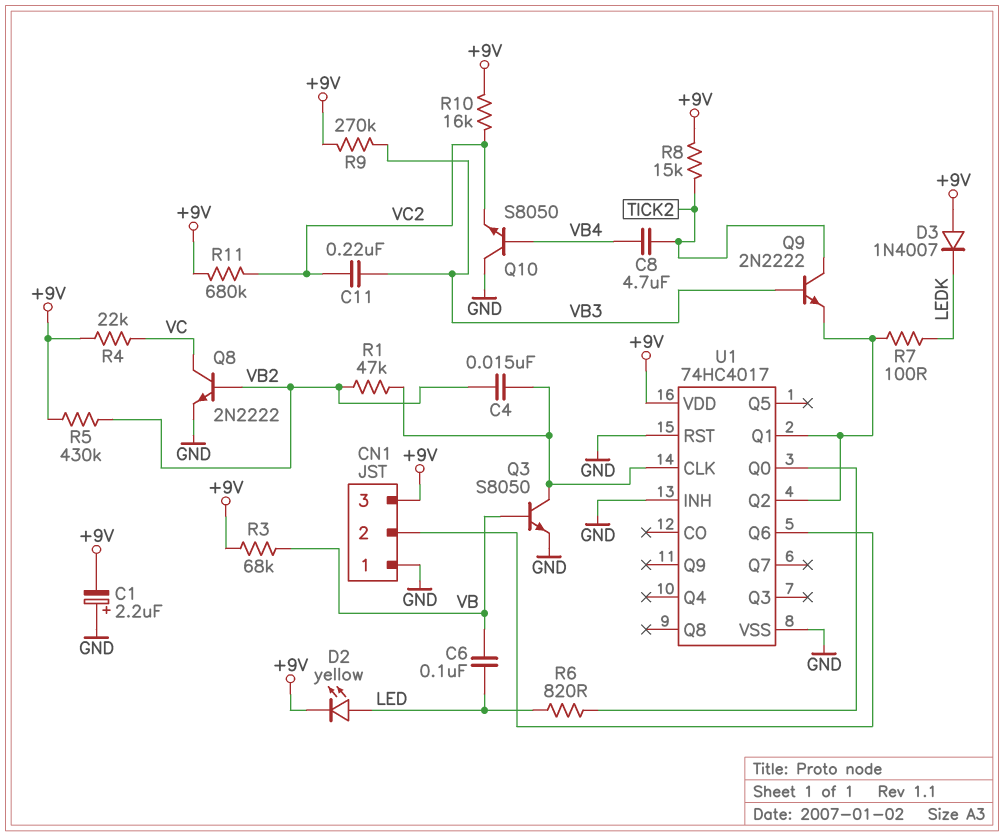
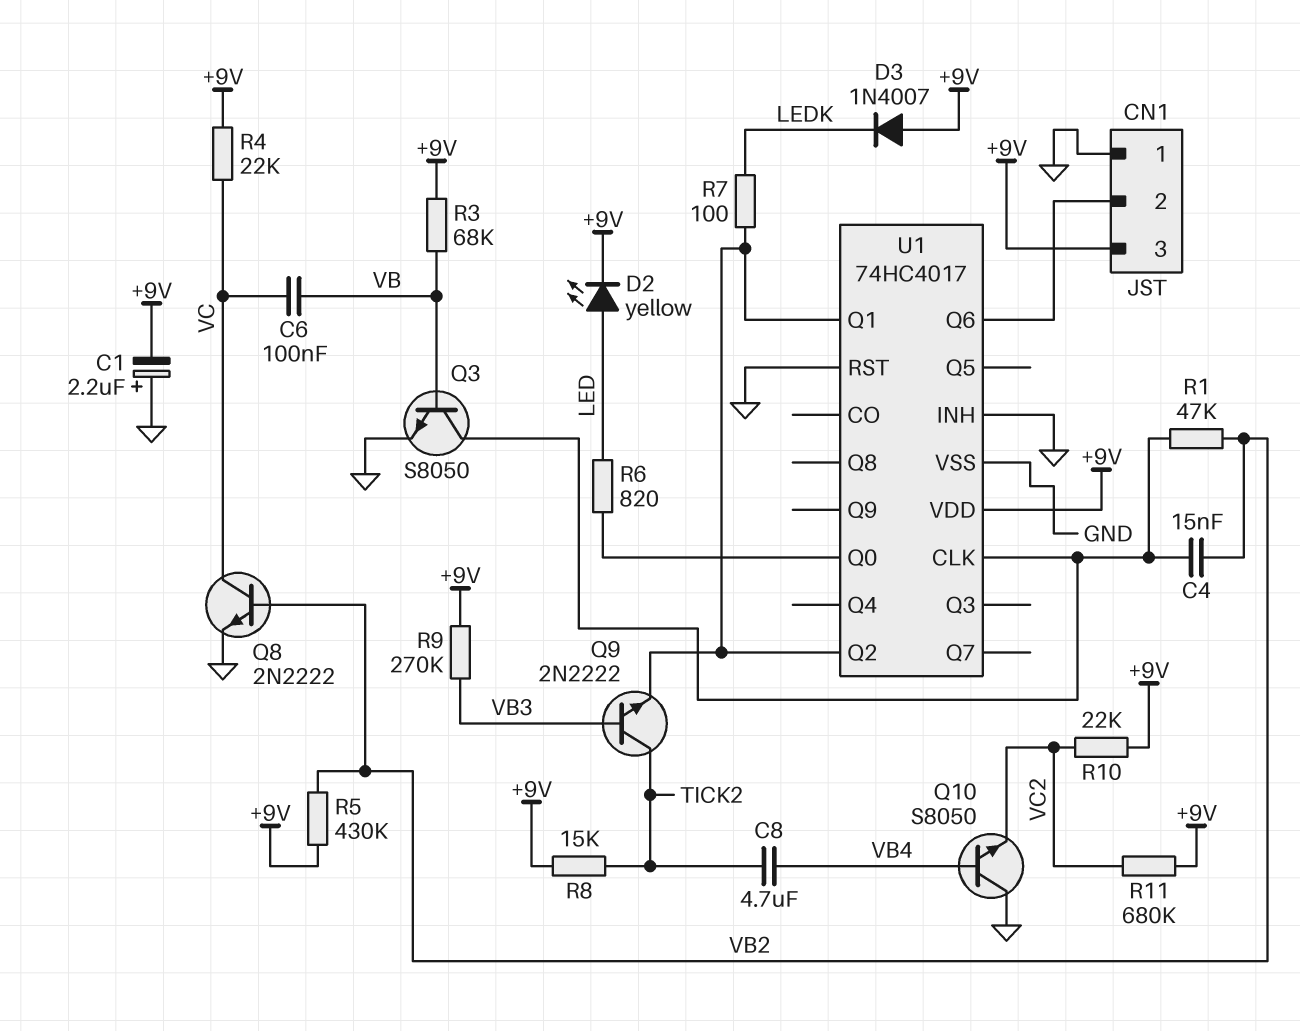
C6: 100nF (LED, VB) -> 100nF (VB, VC)
C11: 220nF (VB3, VC2) -> none
R10: 16k (+9V, VC2) -> 22k (+9V, VC2)

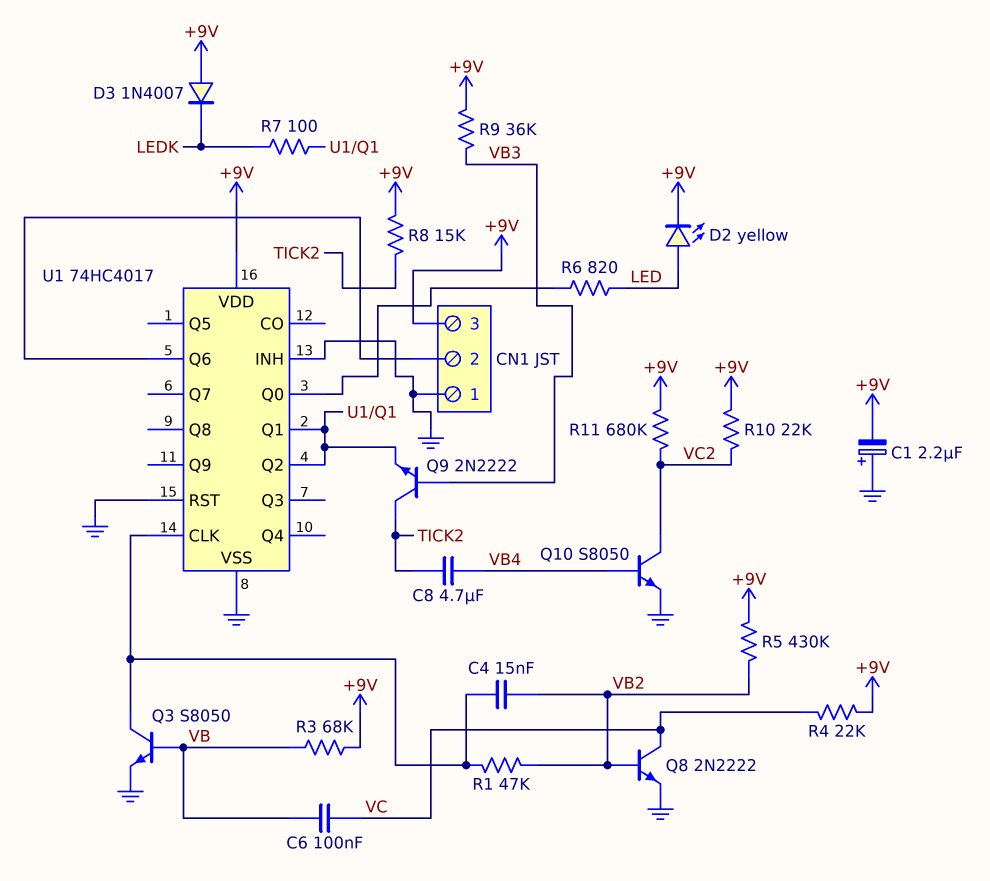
Q10: NPN S8050 (B VB4, C GND, E VC2) -> NPN S8050 (B VB4, C VC2, E GND)
R9: 270k (+9V, VB3) -> 36k (+9V, VB3)

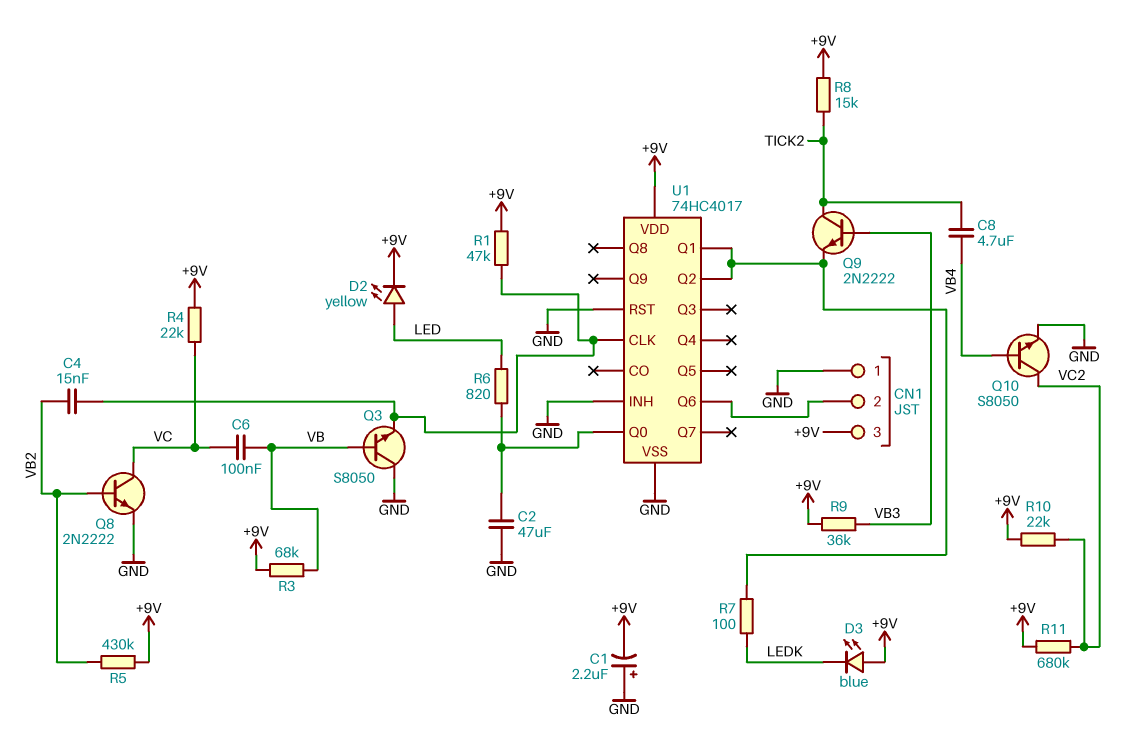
C2: none -> 47uF (GND, U1/Q0)
D3: diode 1N4007 (A +9V, K LEDK) -> LED blue (A +9V, K LEDK)
Q3: NPN S8050 (B VB, C U1/CLK, E GND) -> NPN S8050 (B VB, C GND, E U1/CLK)
R1: 47k (U1/CLK, VB2) -> 47k (+9V, U1/CLK)

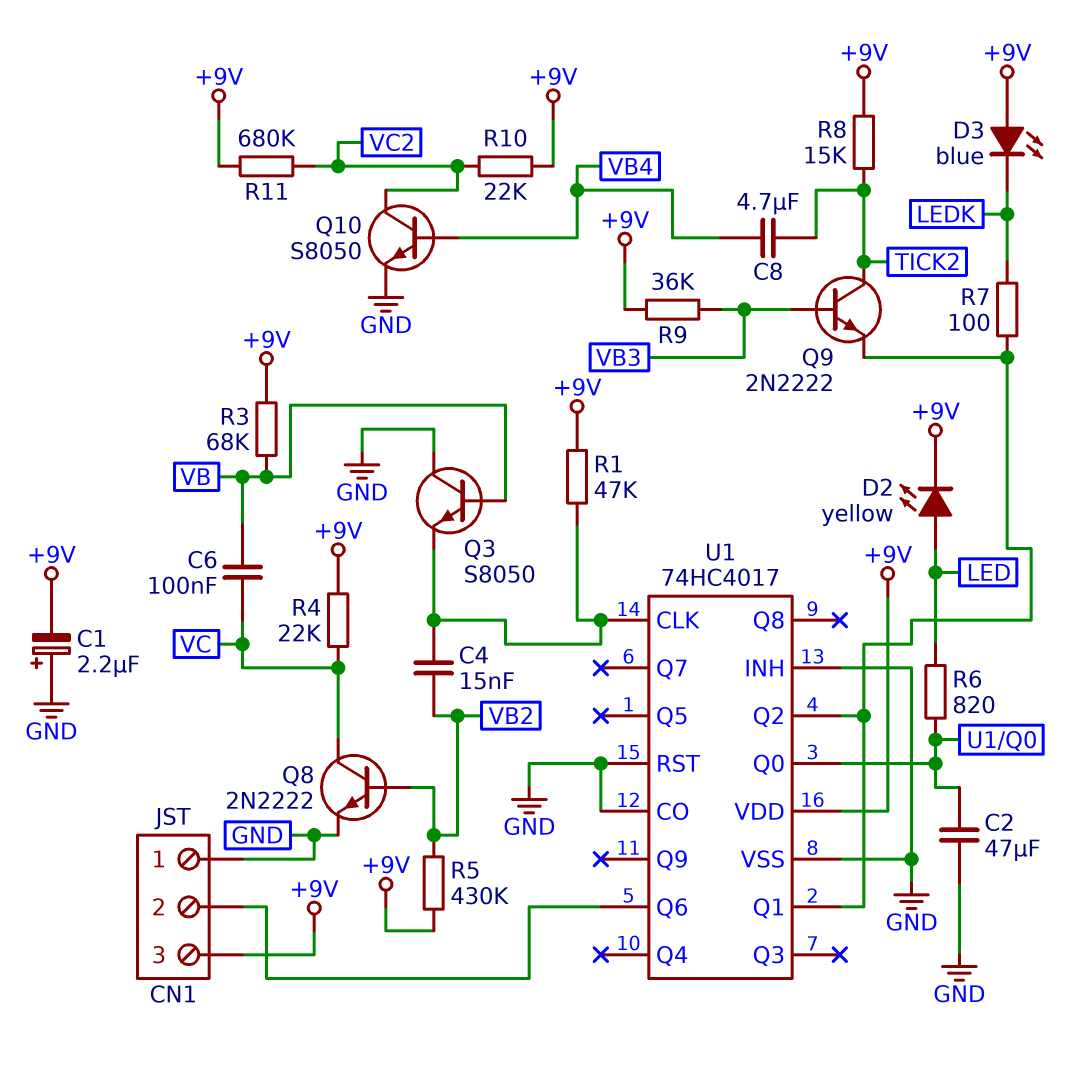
U1 pin CO: none -> GND

